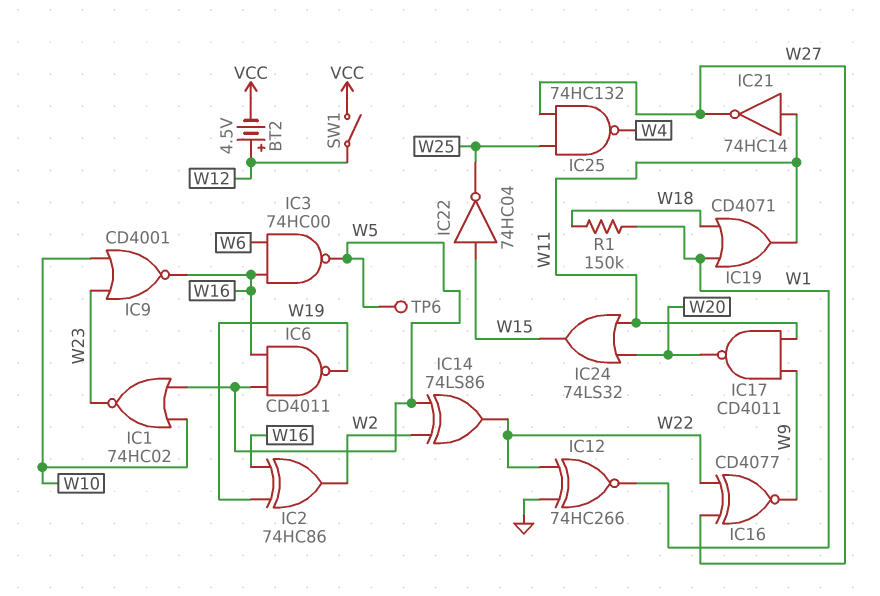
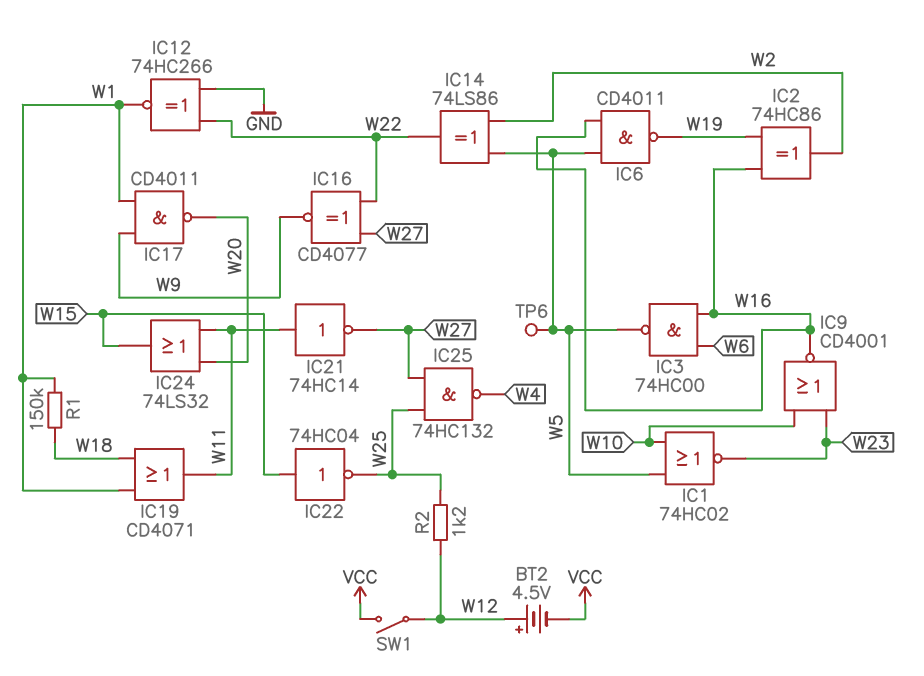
IC17: NAND CD4011 (in W9, in W11, out W20) -> NAND CD4011 (in W1, in W9, out W20)
R2: none -> 1.2k (W12, W25)

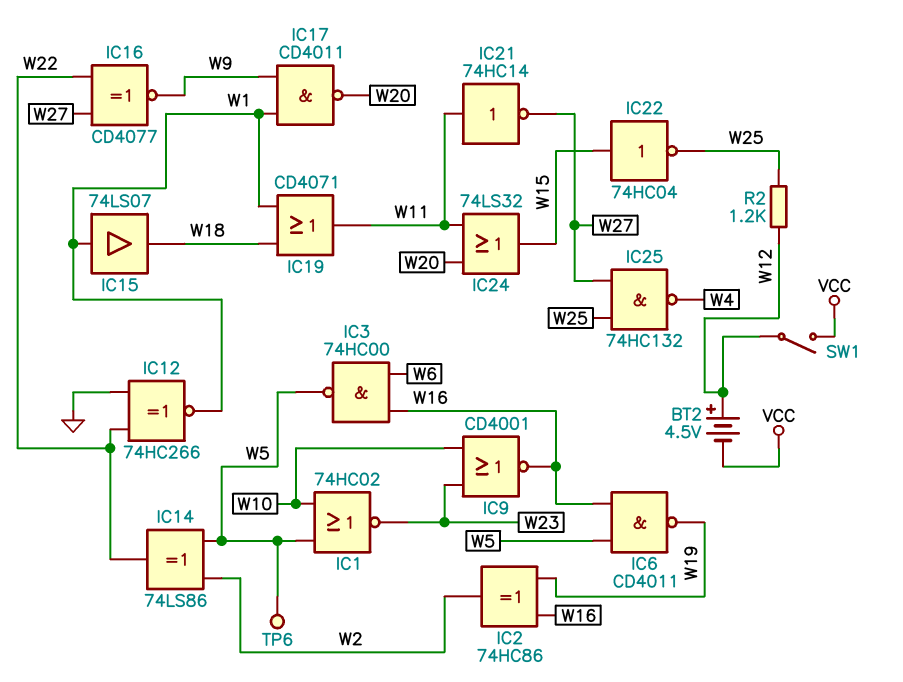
IC15: none -> buffer 74LS07 (in W1, out W18)
R1: 150k (W1, W18) -> none

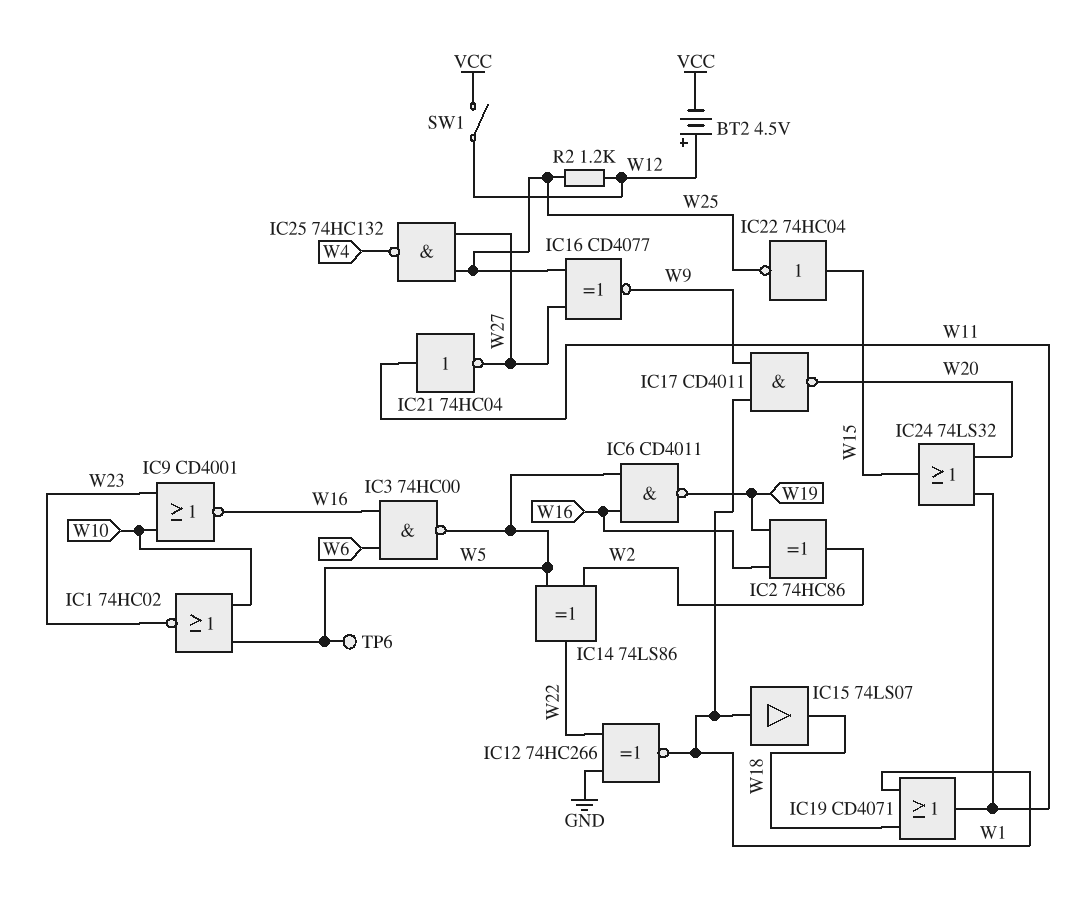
IC16: XNOR CD4077 (in W22, in W27, out W9) -> XNOR CD4077 (in W25, in W27, out W9)
IC21: NOT 74HC14 (in W11, out W27) -> NOT 74HC04 (in W11, out W27)

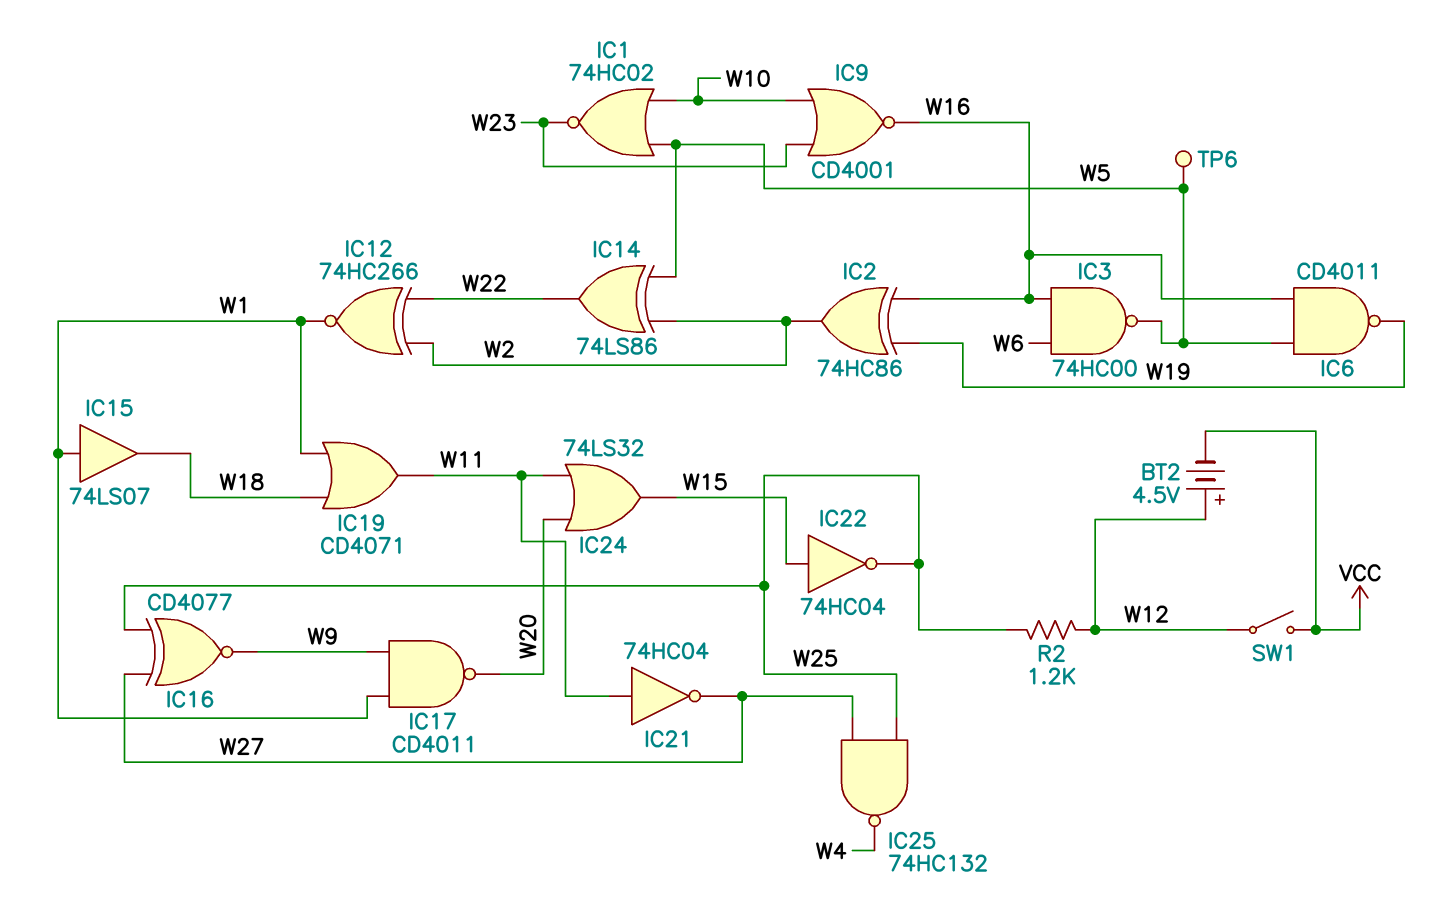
IC12: XNOR 74HC266 (in GND, in W22, out W1) -> XNOR 74HC266 (in W2, in W22, out W1)

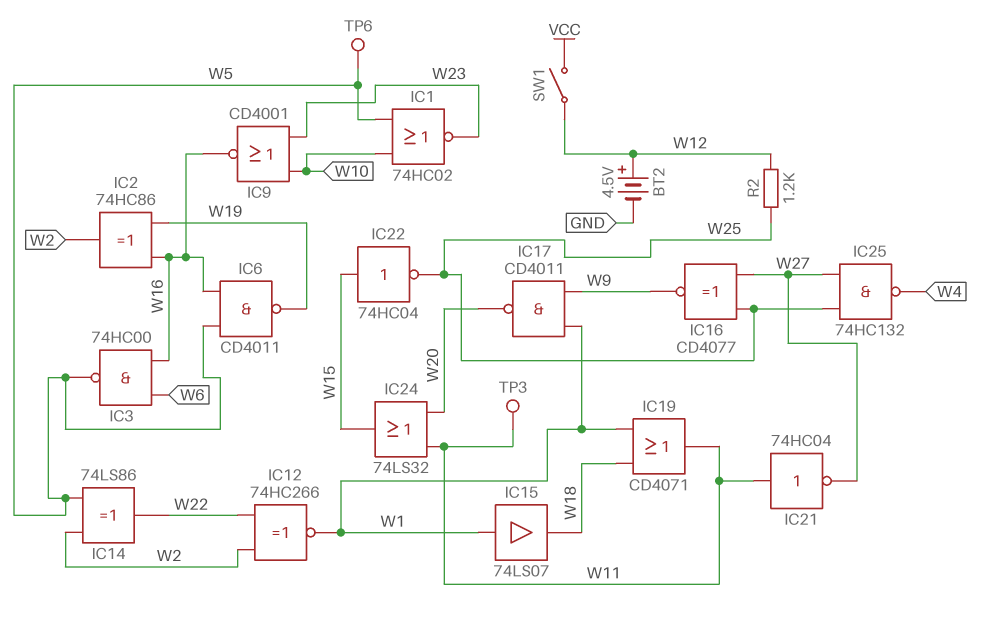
BT2: 4.5V (plus W12, minus VCC) -> 4.5V (plus W12, minus GND)
TP3: none -> test point (W11)

